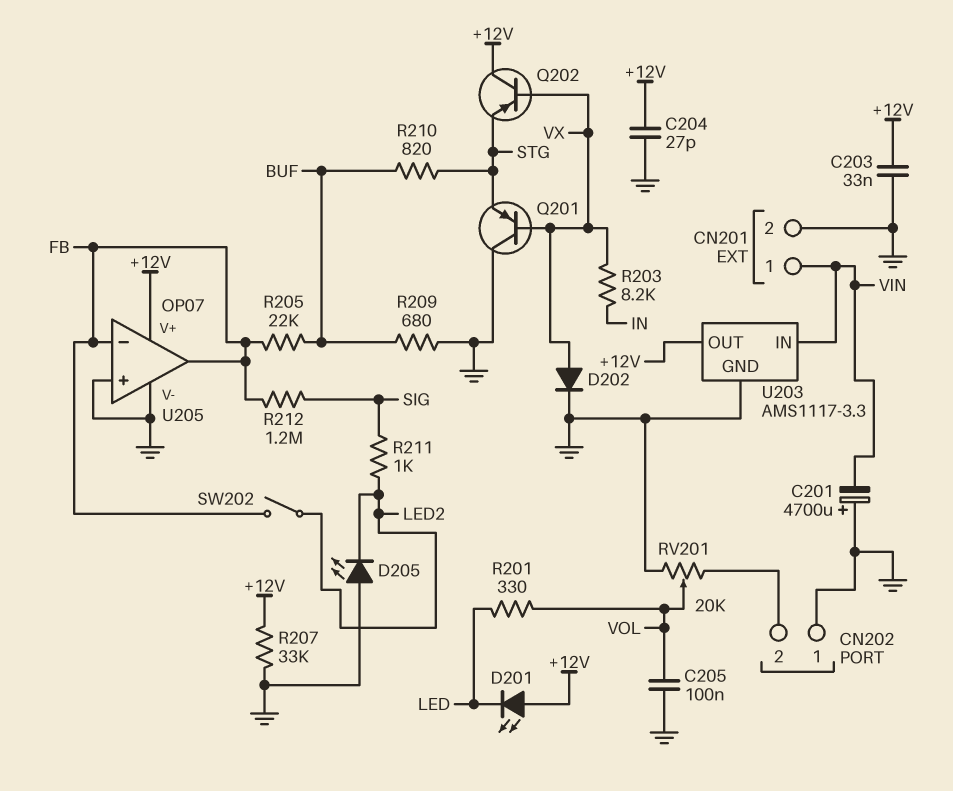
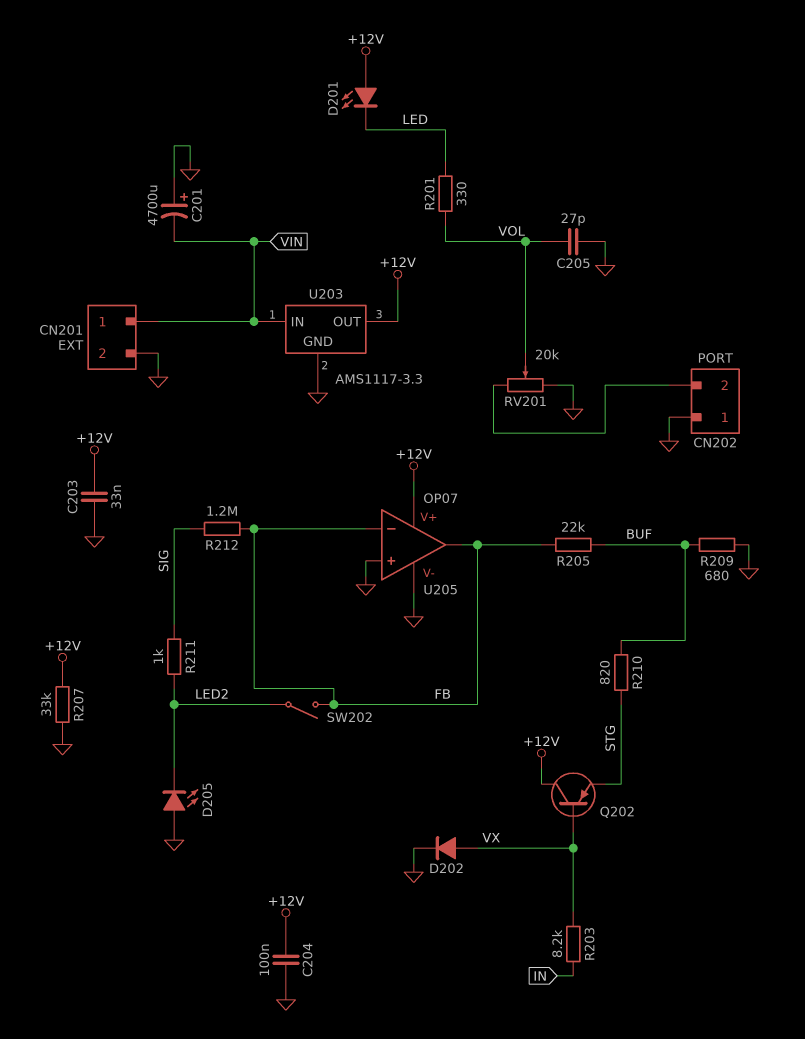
C204: 27pF (+12V, GND) -> 100nF (+12V, GND)
C205: 100nF (GND, VOL) -> 27pF (GND, VOL)
Q201: PNP (B VX, C GND, E STG) -> none

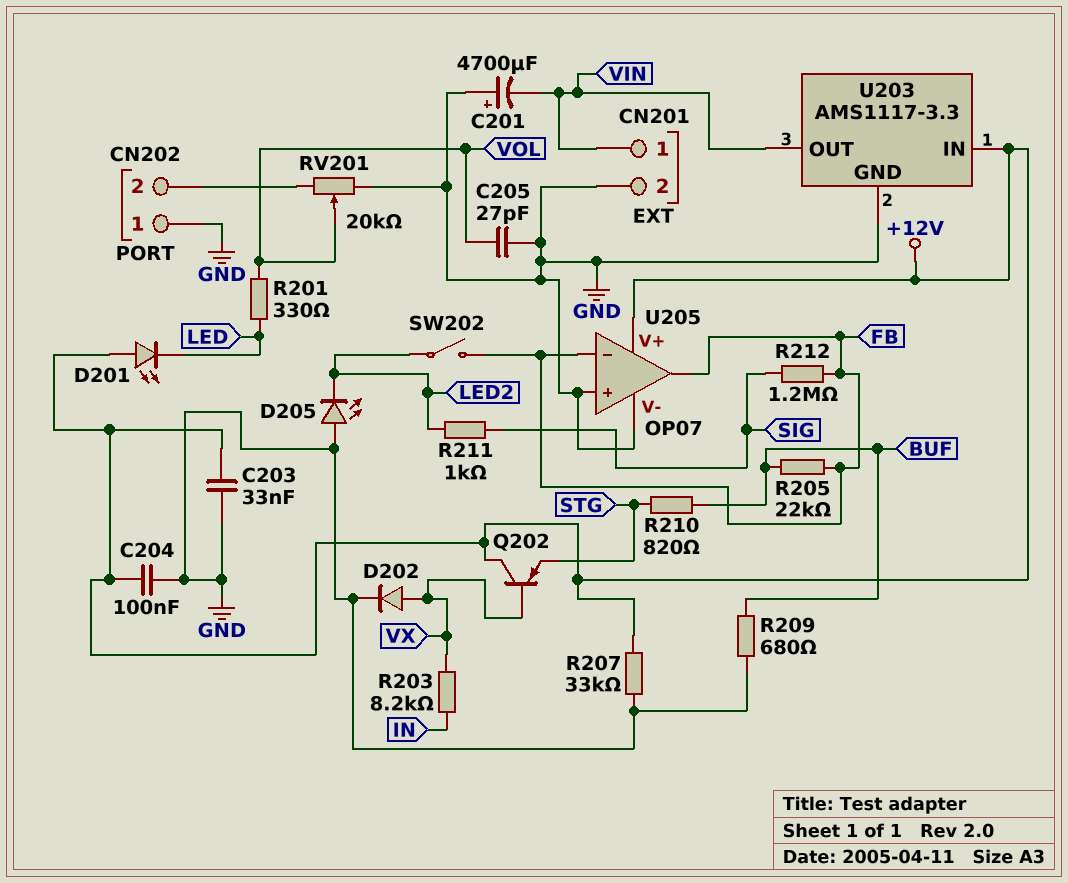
U203 pin IN: VIN -> +12V
U203 pin OUT: +12V -> VIN

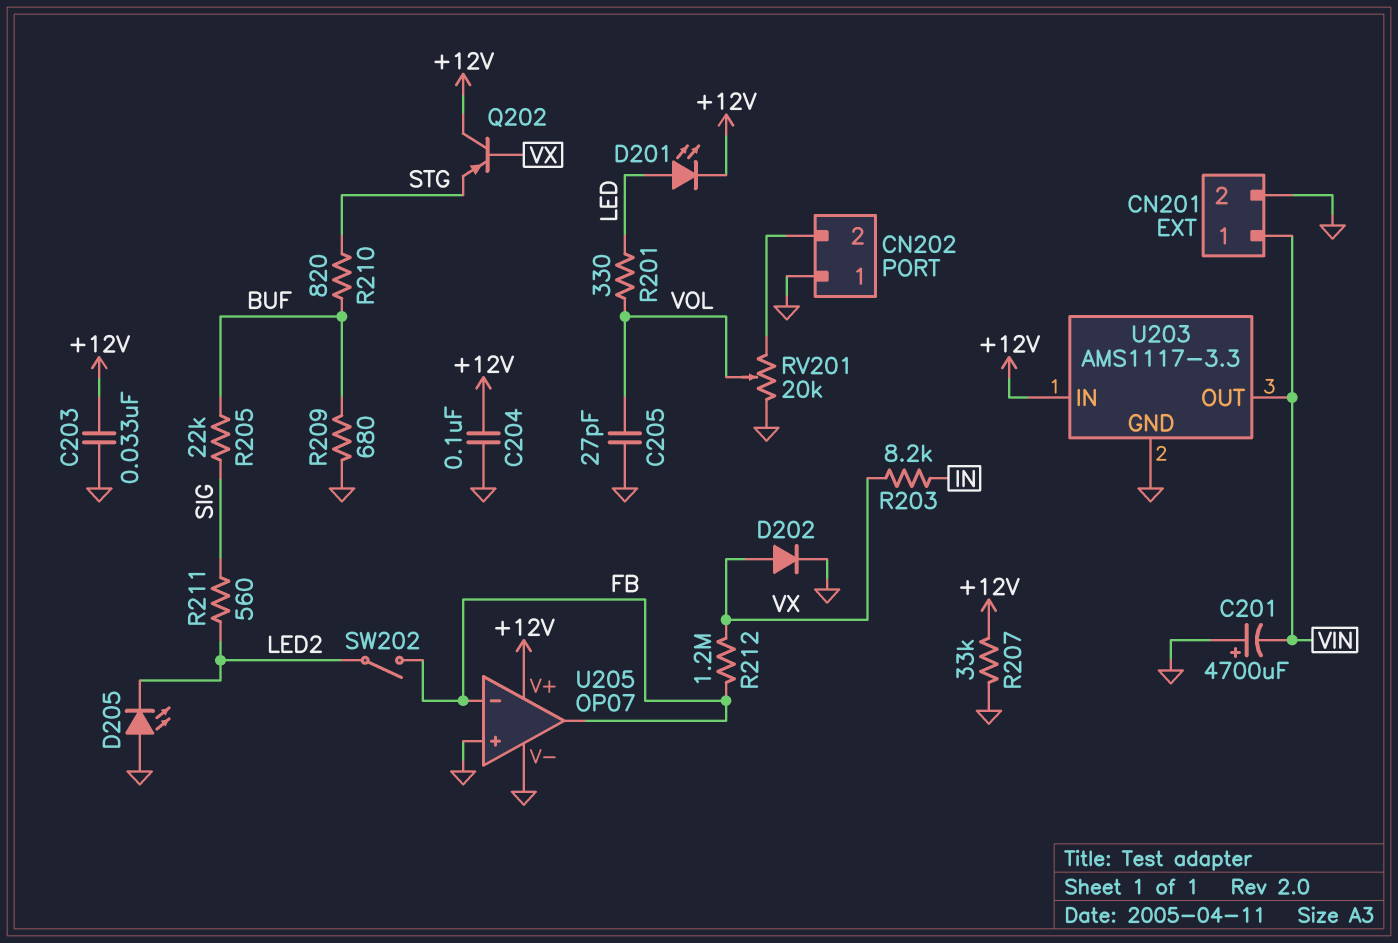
D201: LED (A +12V, K LED) -> LED (A LED, K +12V)
R205: 22k (BUF, FB) -> 22k (BUF, SIG)
R211: 1k (LED2, SIG) -> 560 (LED2, SIG)
R212: 1.2M (FB, SIG) -> 1.2M (FB, VX)

